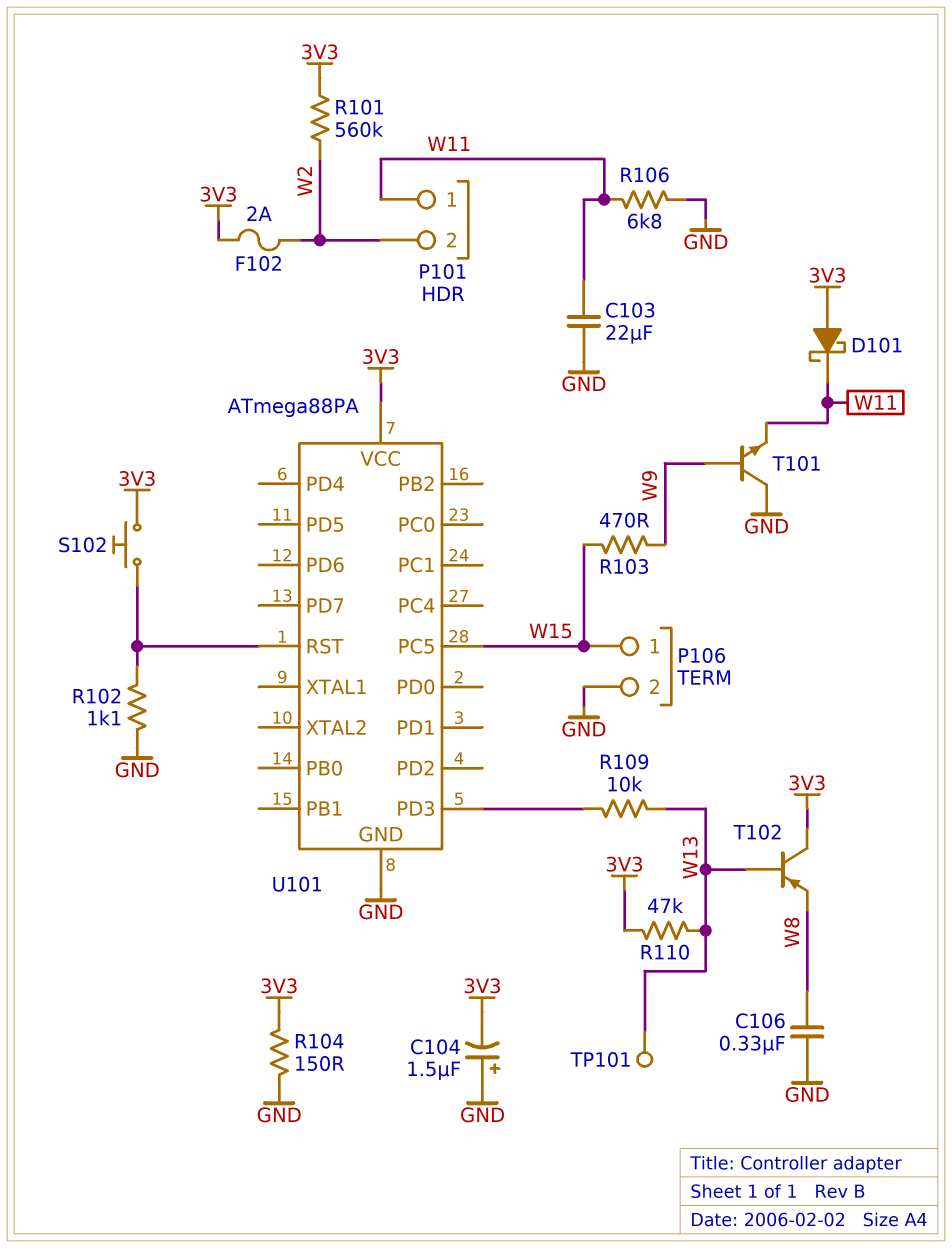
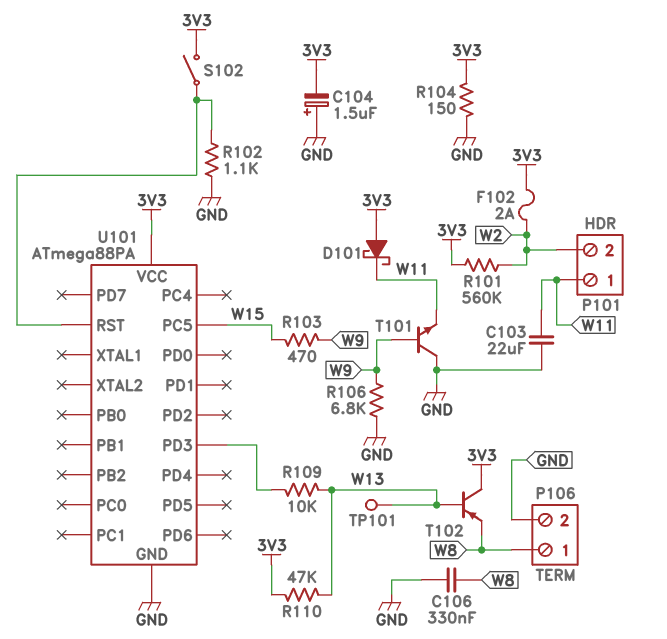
P106 pin 1: W15 -> W8
R106: 6.8k (GND, W11) -> 6.8k (GND, W9)
S102: button (3V3, U101/RST) -> switch (3V3, U101/RST)

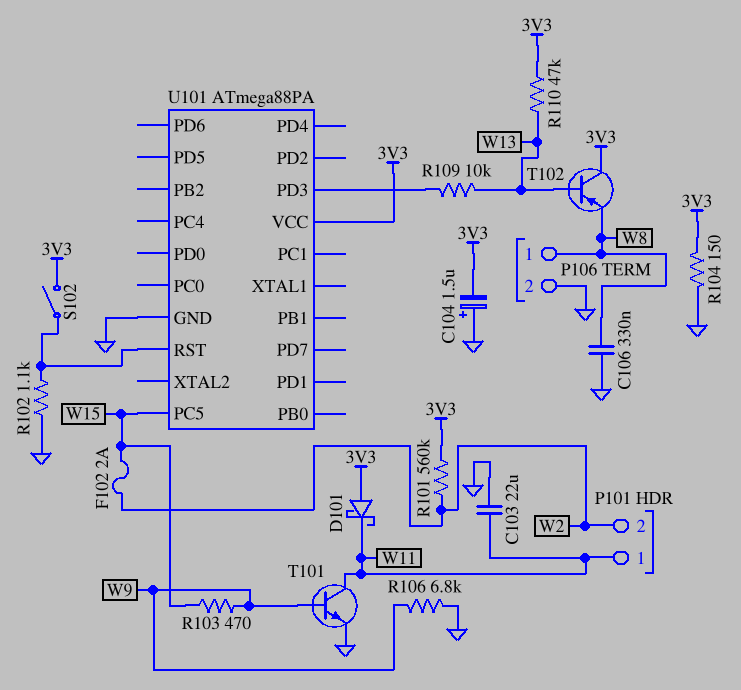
F102: 2A (3V3, W2) -> 2A (W2, W15)
T101: NPN (B W9, C GND, E W11) -> NPN (B W9, C W11, E GND)
TP101: test point (W13) -> none

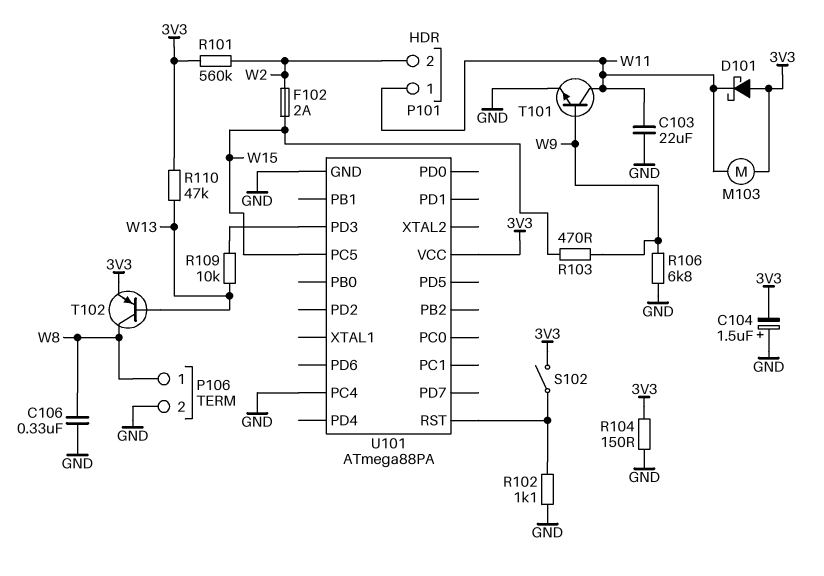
M103: none -> motor (3V3, W11)
T102: PNP (B W13, C 3V3, E W8) -> PNP (B W13, C W8, E 3V3)
U101 pin PC4: none -> GND

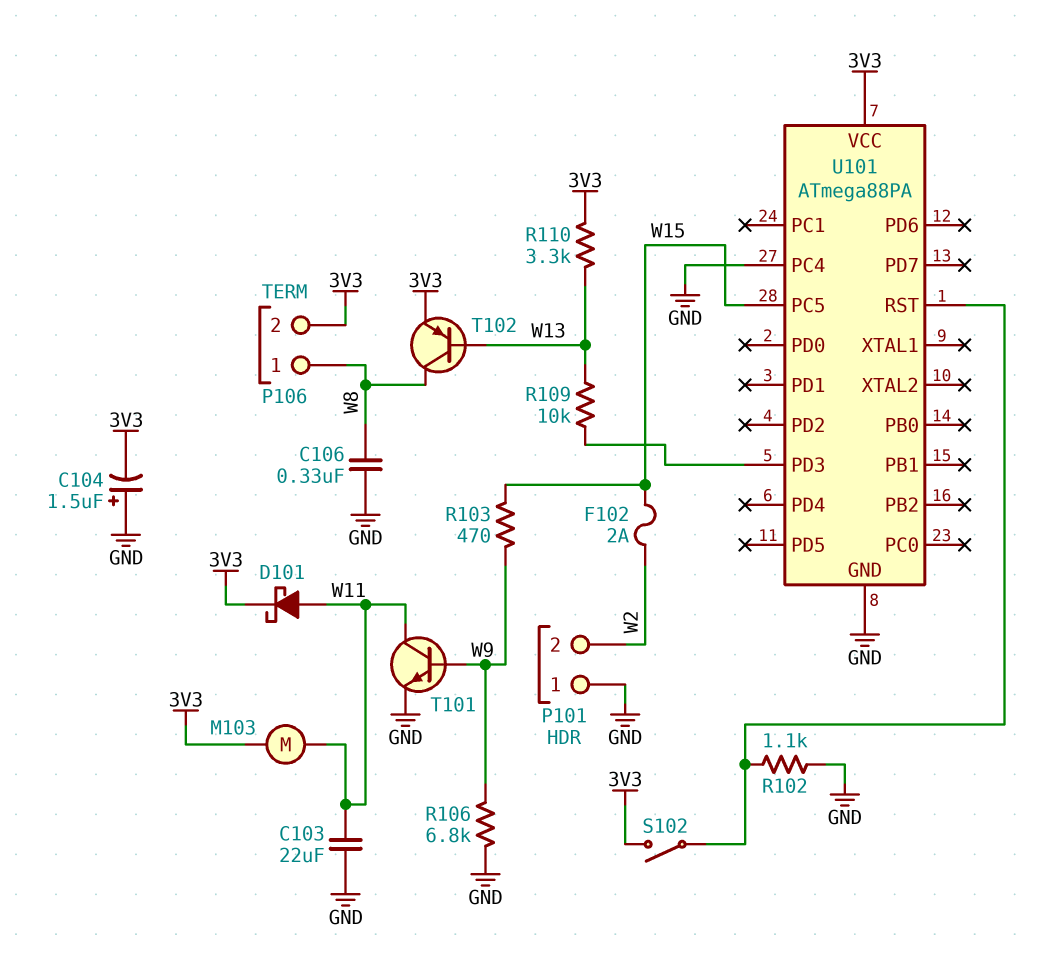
D101: schottky (A 3V3, K W11) -> schottky (A W11, K 3V3)
P101 pin 1: W11 -> GND
P106 pin 2: GND -> 3V3
R101: 560k (3V3, W2) -> none
R104: 150 (3V3, GND) -> none
R110: 47k (3V3, W13) -> 3.3k (3V3, W13)

